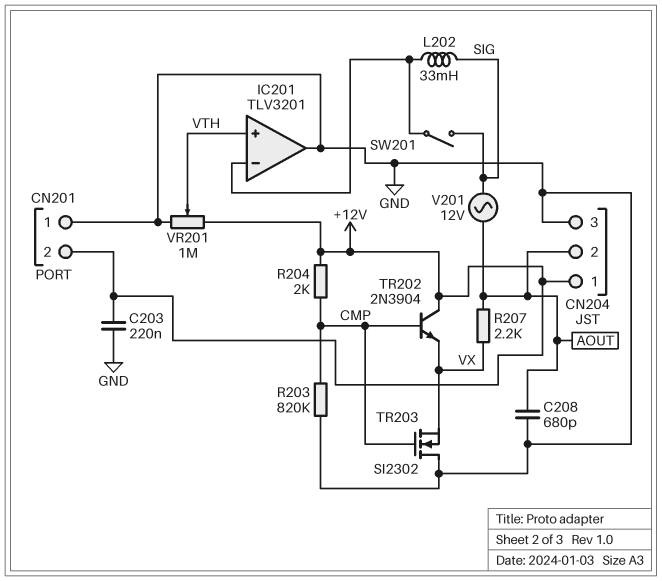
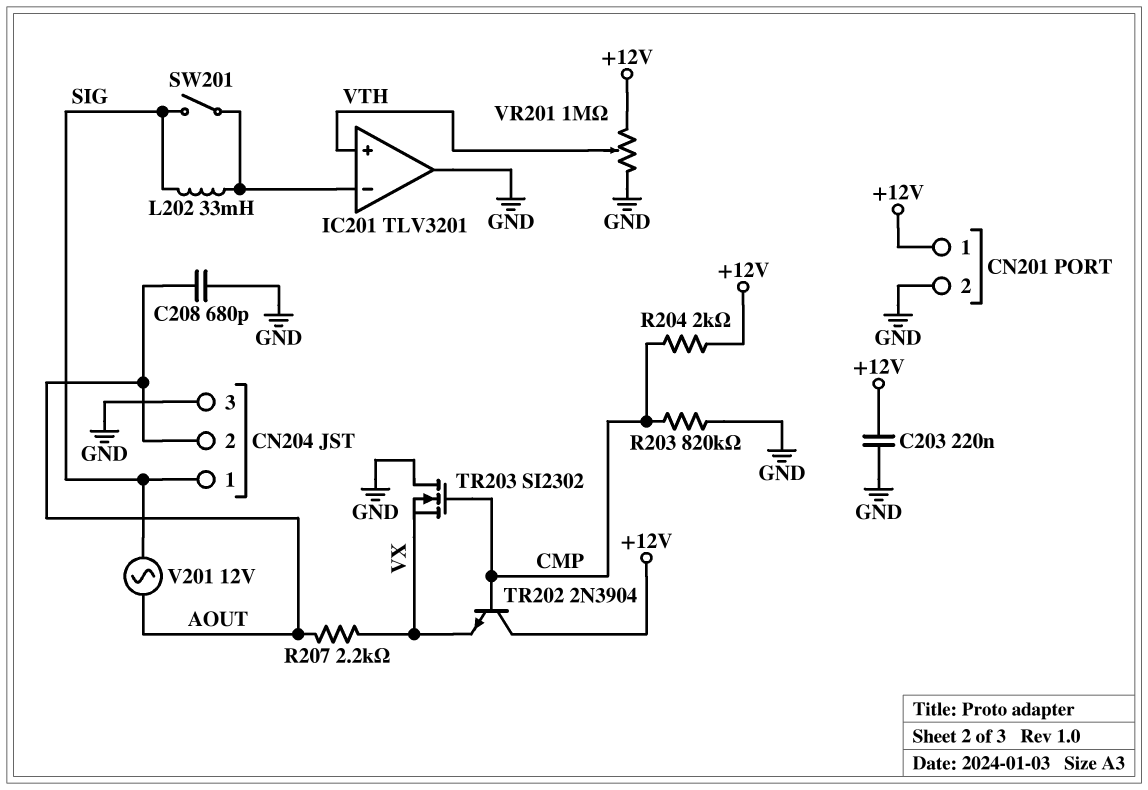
CN201 pin 1: GND -> +12V
CN201 pin 2: +12V -> GND
CN204 pin 1: +12V -> SIG

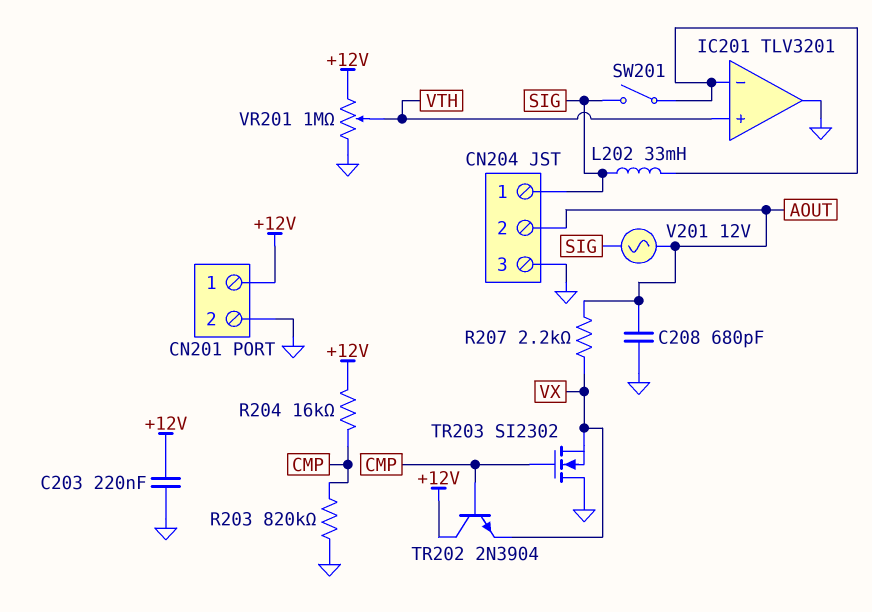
R204: 2k (+12V, CMP) -> 16k (+12V, CMP)

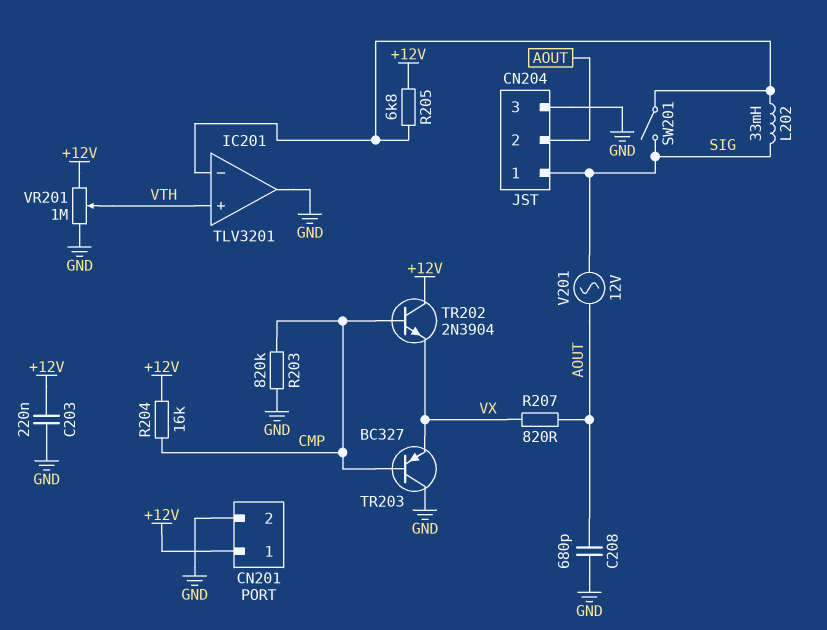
R205: none -> 6.8k (+12V, IC201/in-)
R207: 2.2k (AOUT, VX) -> 820 (AOUT, VX)
TR203: NMOS SI2302 (G CMP, D GND, S VX) -> PNP BC327 (B CMP, C GND, E VX)

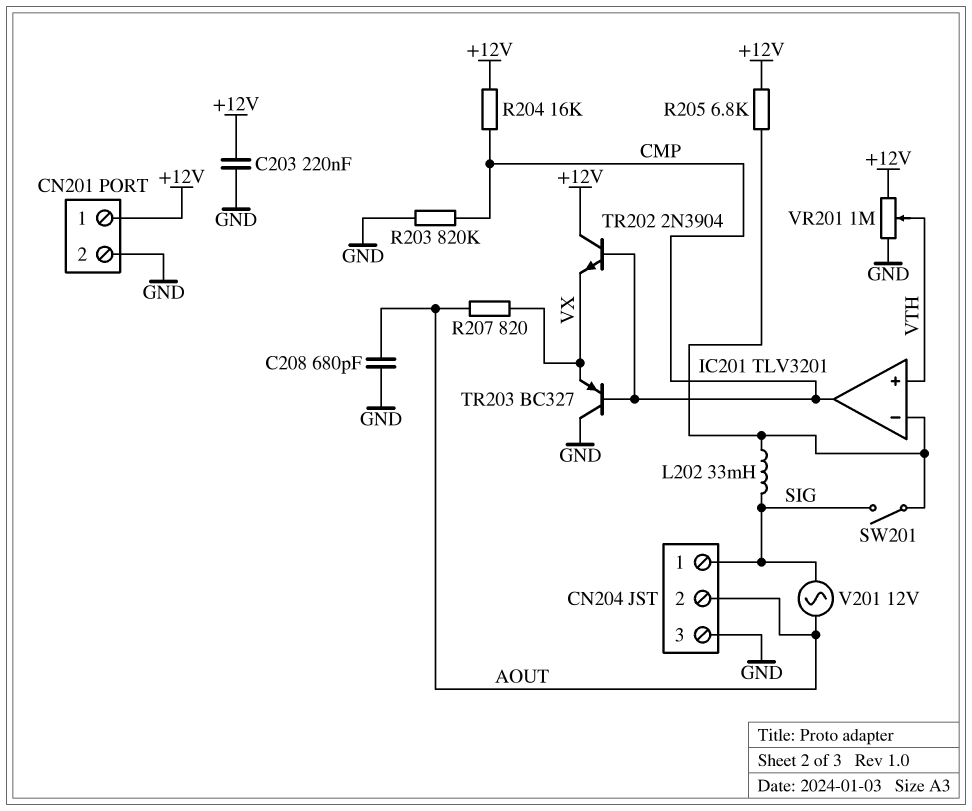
IC201 pin out: GND -> CMP

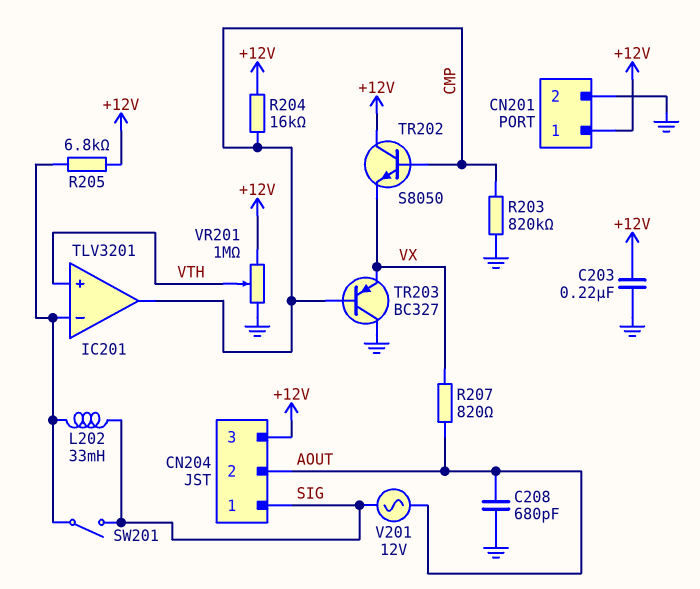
CN204 pin 3: GND -> +12V
TR202: NPN 2N3904 (B CMP, C +12V, E VX) -> NPN S8050 (B CMP, C +12V, E VX)

